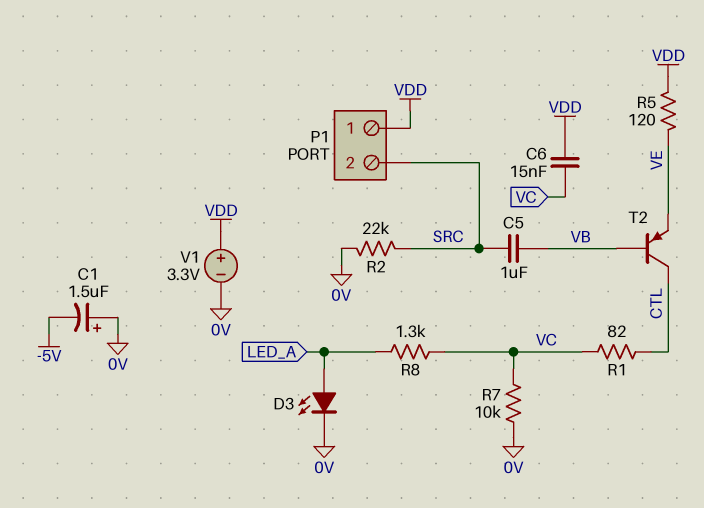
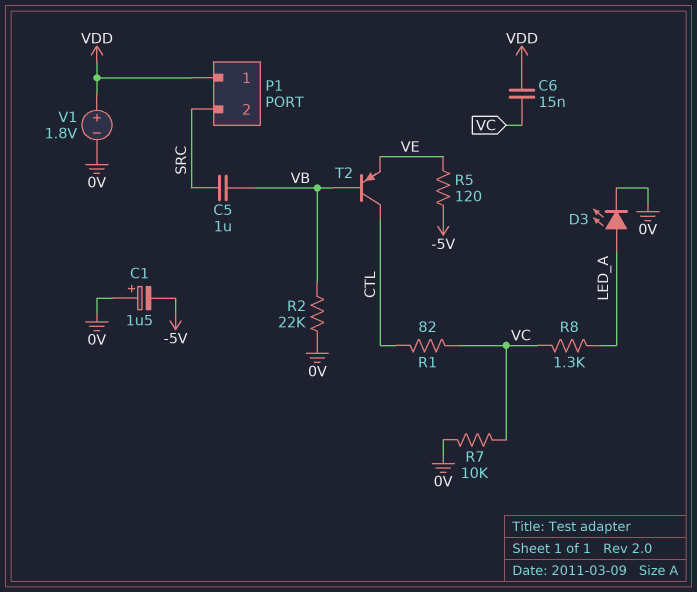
R2: 22k (0V, SRC) -> 22k (0V, VB)
R5: 120 (VDD, VE) -> 120 (-5V, VE)
V1: 3.3V (plus VDD, minus 0V) -> 1.8V (plus VDD, minus 0V)

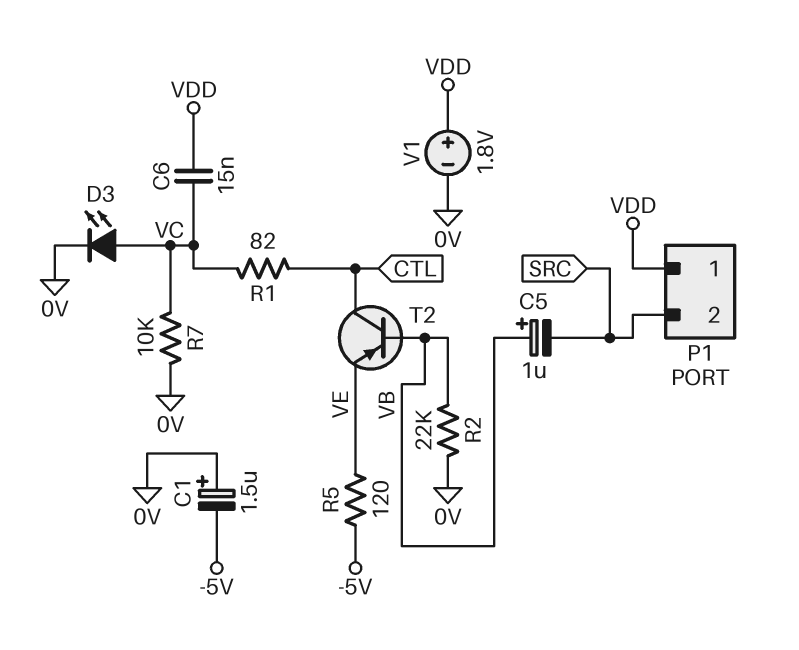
C5: 1uF (SRC, VB) -> 1uF (plus VB, minus SRC)
D3: LED (A LED_A, K 0V) -> LED (A VC, K 0V)
R8: 1.3k (LED_A, VC) -> none

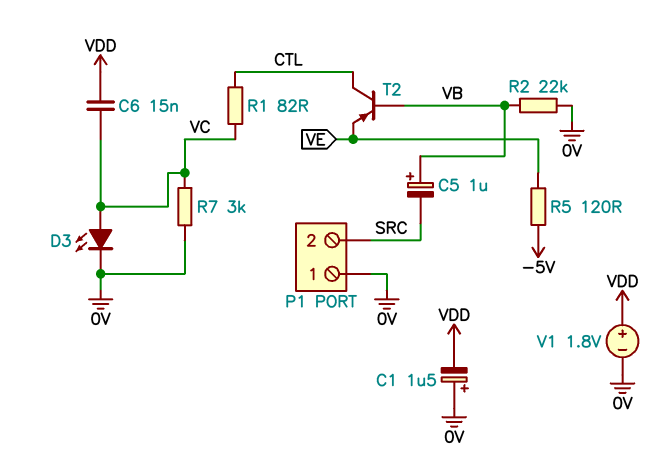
C1: 1.5uF (plus 0V, minus -5V) -> 1.5uF (plus 0V, minus VDD)
P1 pin 1: VDD -> 0V
R7: 10k (0V, VC) -> 3k (0V, VC)

